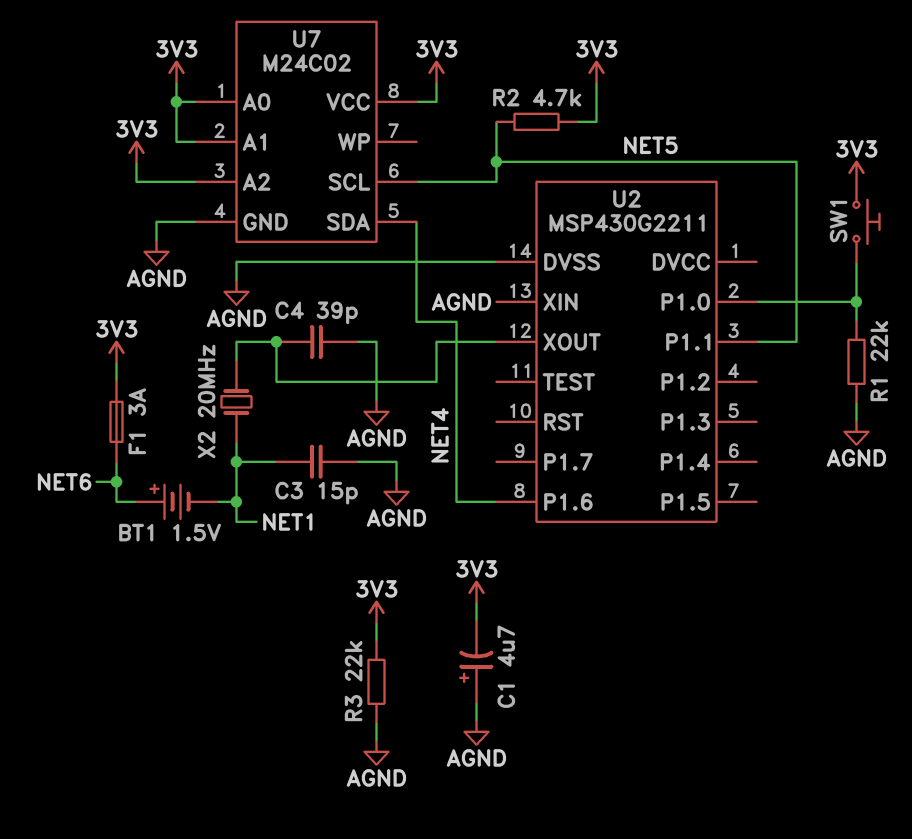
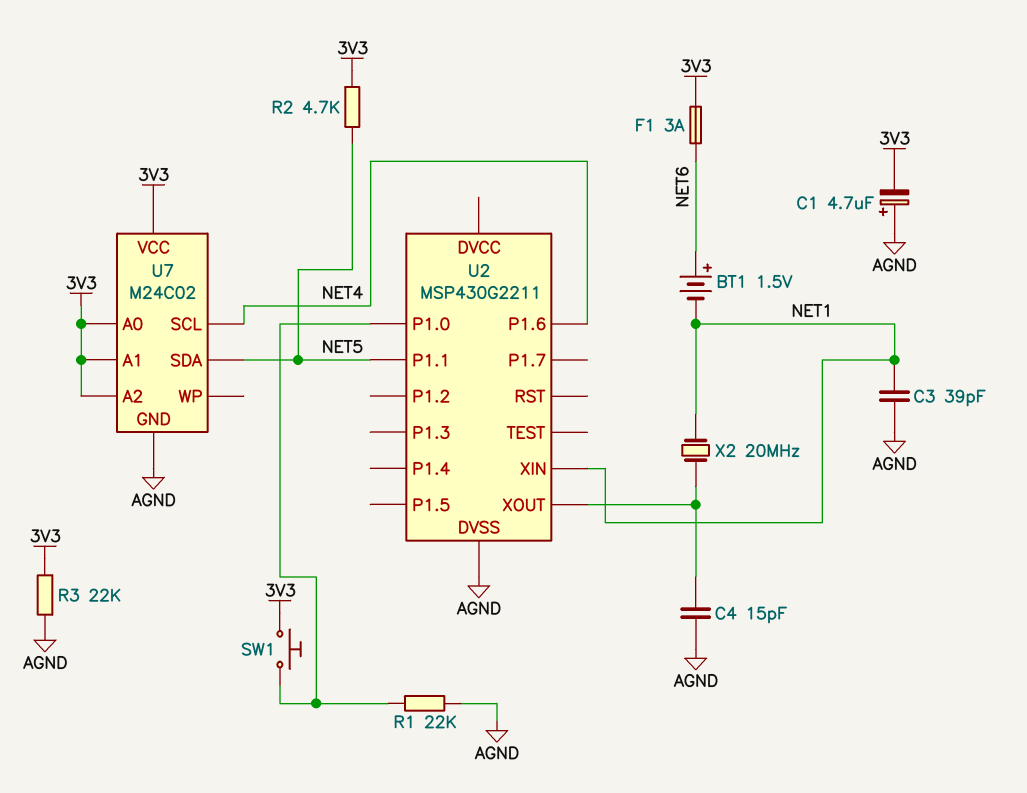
C3: 15pF (AGND, NET1) -> 39pF (AGND, NET1)
C4: 39pF (AGND, U2/XOUT) -> 15pF (AGND, U2/XOUT)
U2 pin XIN: AGND -> NET1
U7 pin SCL: NET5 -> NET4
U7 pin SDA: NET4 -> NET5

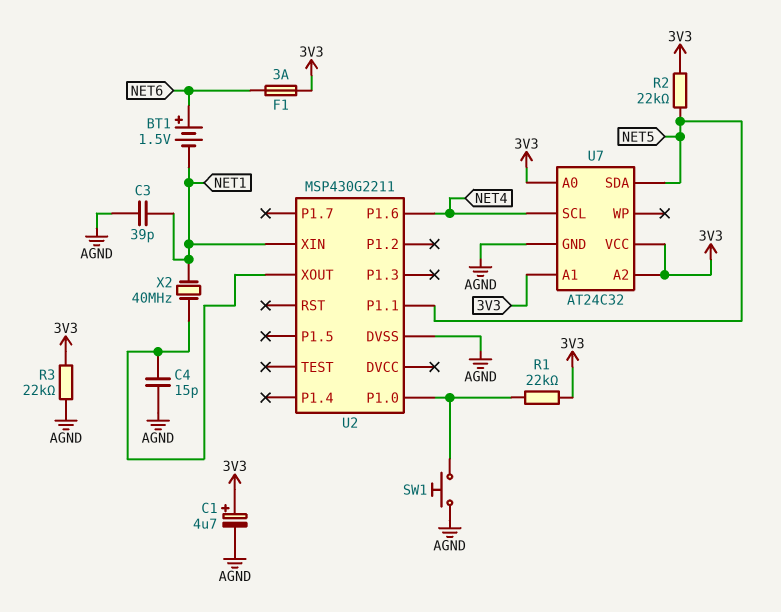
C1: 4.7uF (plus AGND, minus 3V3) -> 4.7uF (plus 3V3, minus AGND)
R1: 22k (AGND, U2/P1.0) -> 22k (3V3, U2/P1.0)
R2: 4.7k (3V3, NET5) -> 22k (3V3, NET5)
SW1: button (3V3, U2/P1.0) -> button (AGND, U2/P1.0)
U7: M24C02 -> AT24C32
X2: 20MHz (NET1, U2/XOUT) -> 40MHz (NET1, U2/XOUT)

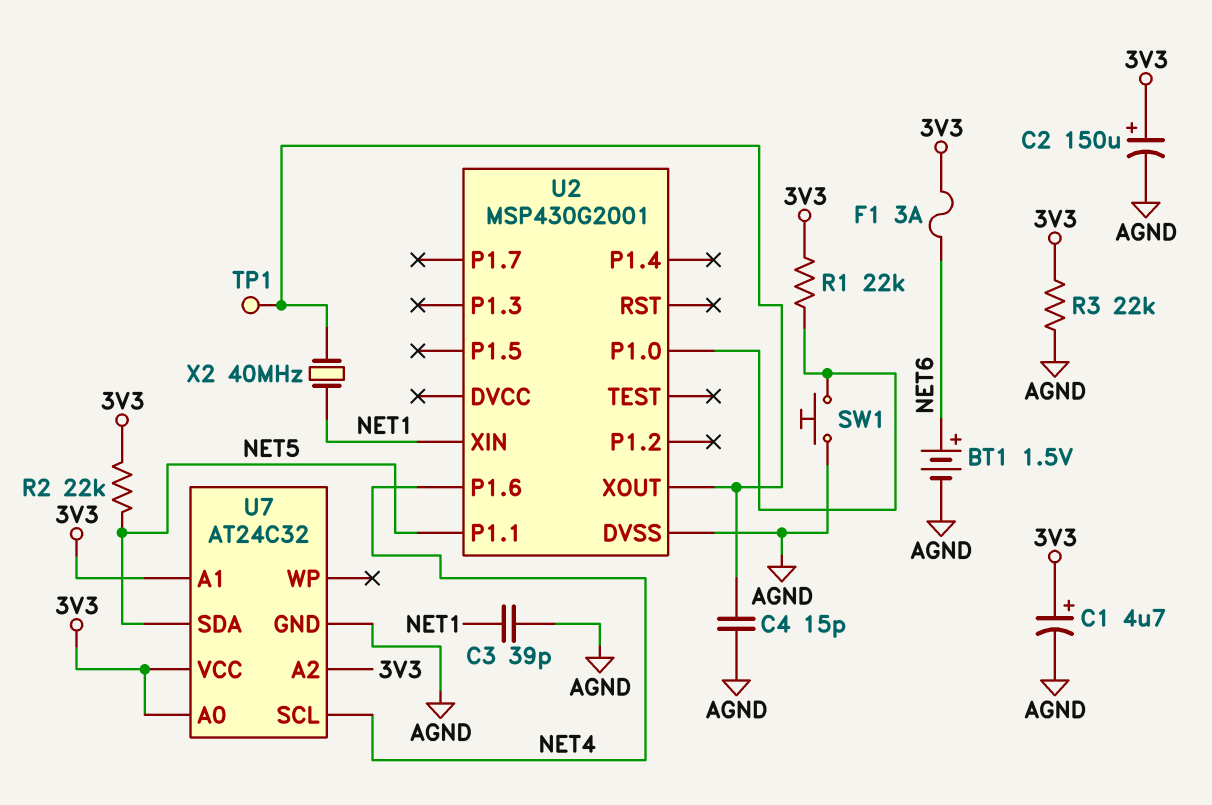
BT1: 1.5V (plus NET6, minus NET1) -> 1.5V (plus NET6, minus AGND)
C2: none -> 150uF (plus 3V3, minus AGND)
TP1: none -> test point (U2/XOUT)
U2: MSP430G2211 -> MSP430G2001

